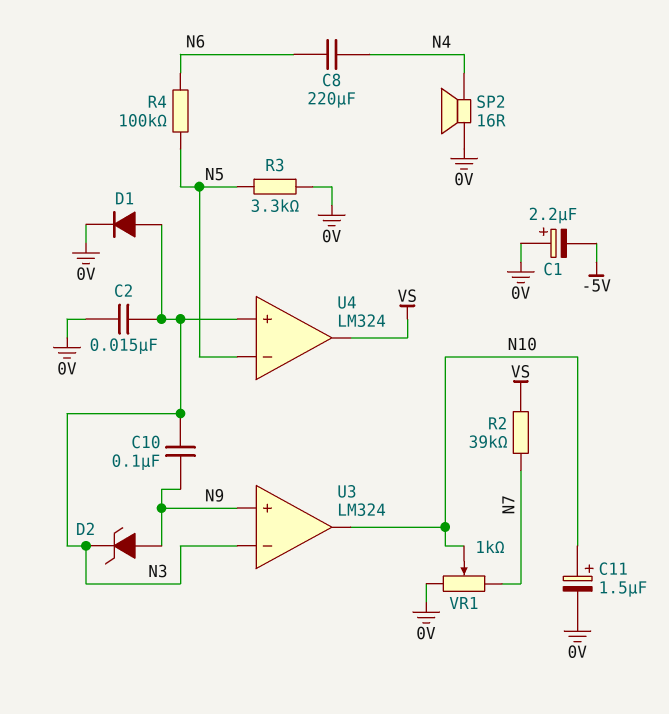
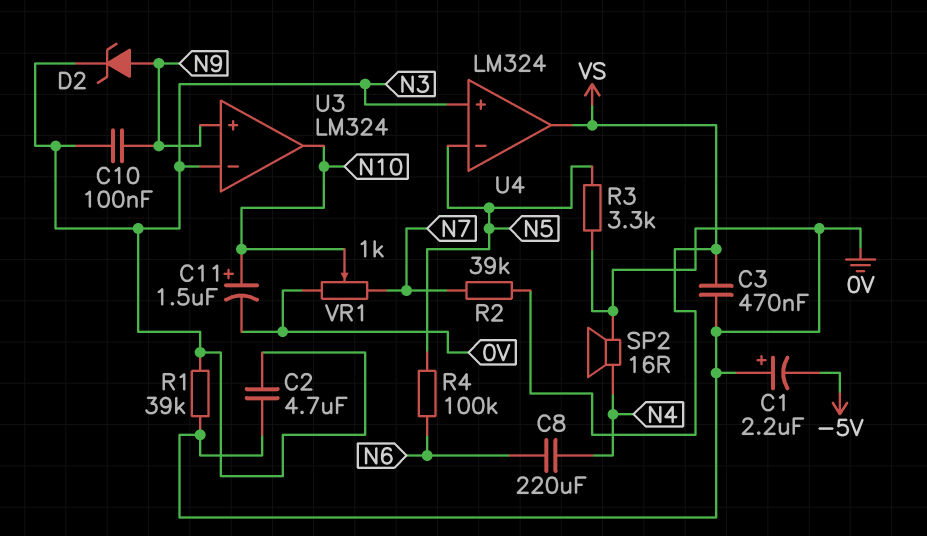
C2: 15nF (0V, N3) -> 4.7uF (0V, N3)
C3: none -> 470nF (0V, VS)
D1: diode (A N3, K 0V) -> none
R1: none -> 39k (0V, N3)

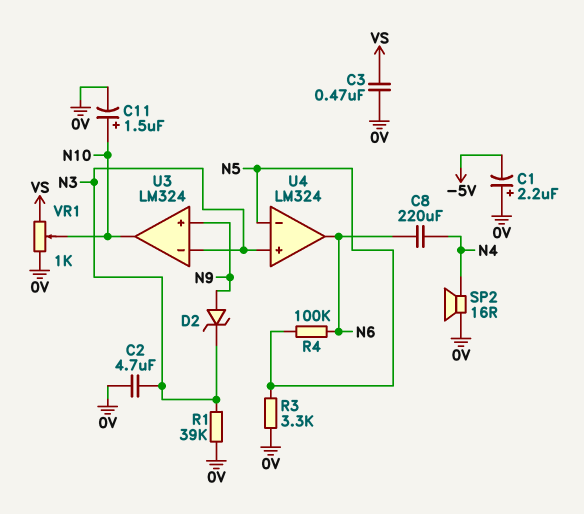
C10: 100nF (N3, N9) -> none
R2: 39k (N7, VS) -> none
U4 pin out: VS -> N6
VR1: 1k (0V, N7, wiper N10) -> 1k (0V, VS, wiper N10)

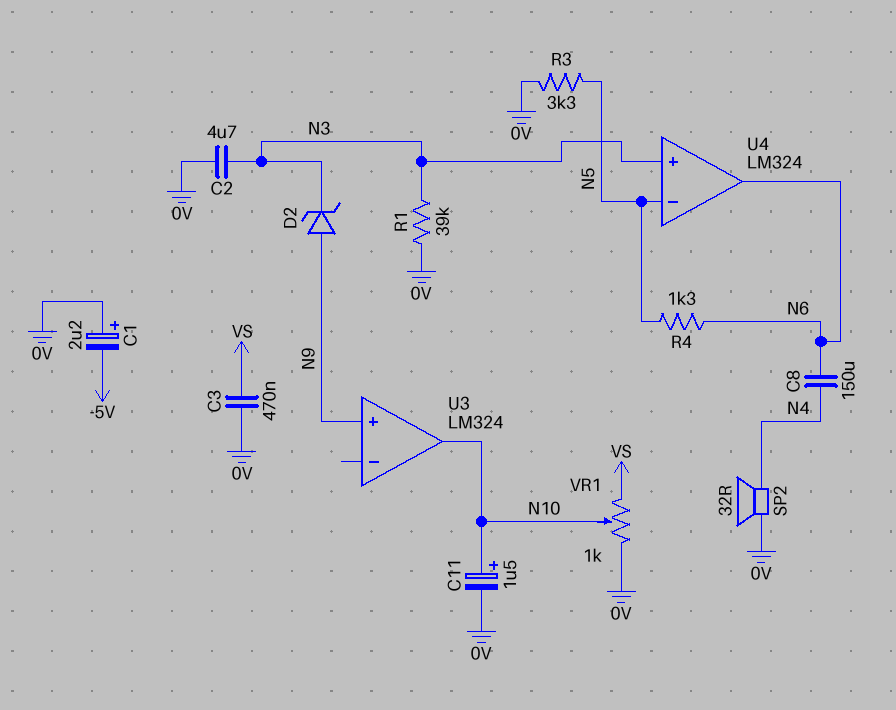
C8: 220uF (N4, N6) -> 150uF (N4, N6)
R4: 100k (N5, N6) -> 1.3k (N5, N6)
SP2: speaker 16R (0V, N4) -> speaker 32R (0V, N4)
U3 pin in-: N3 -> none

